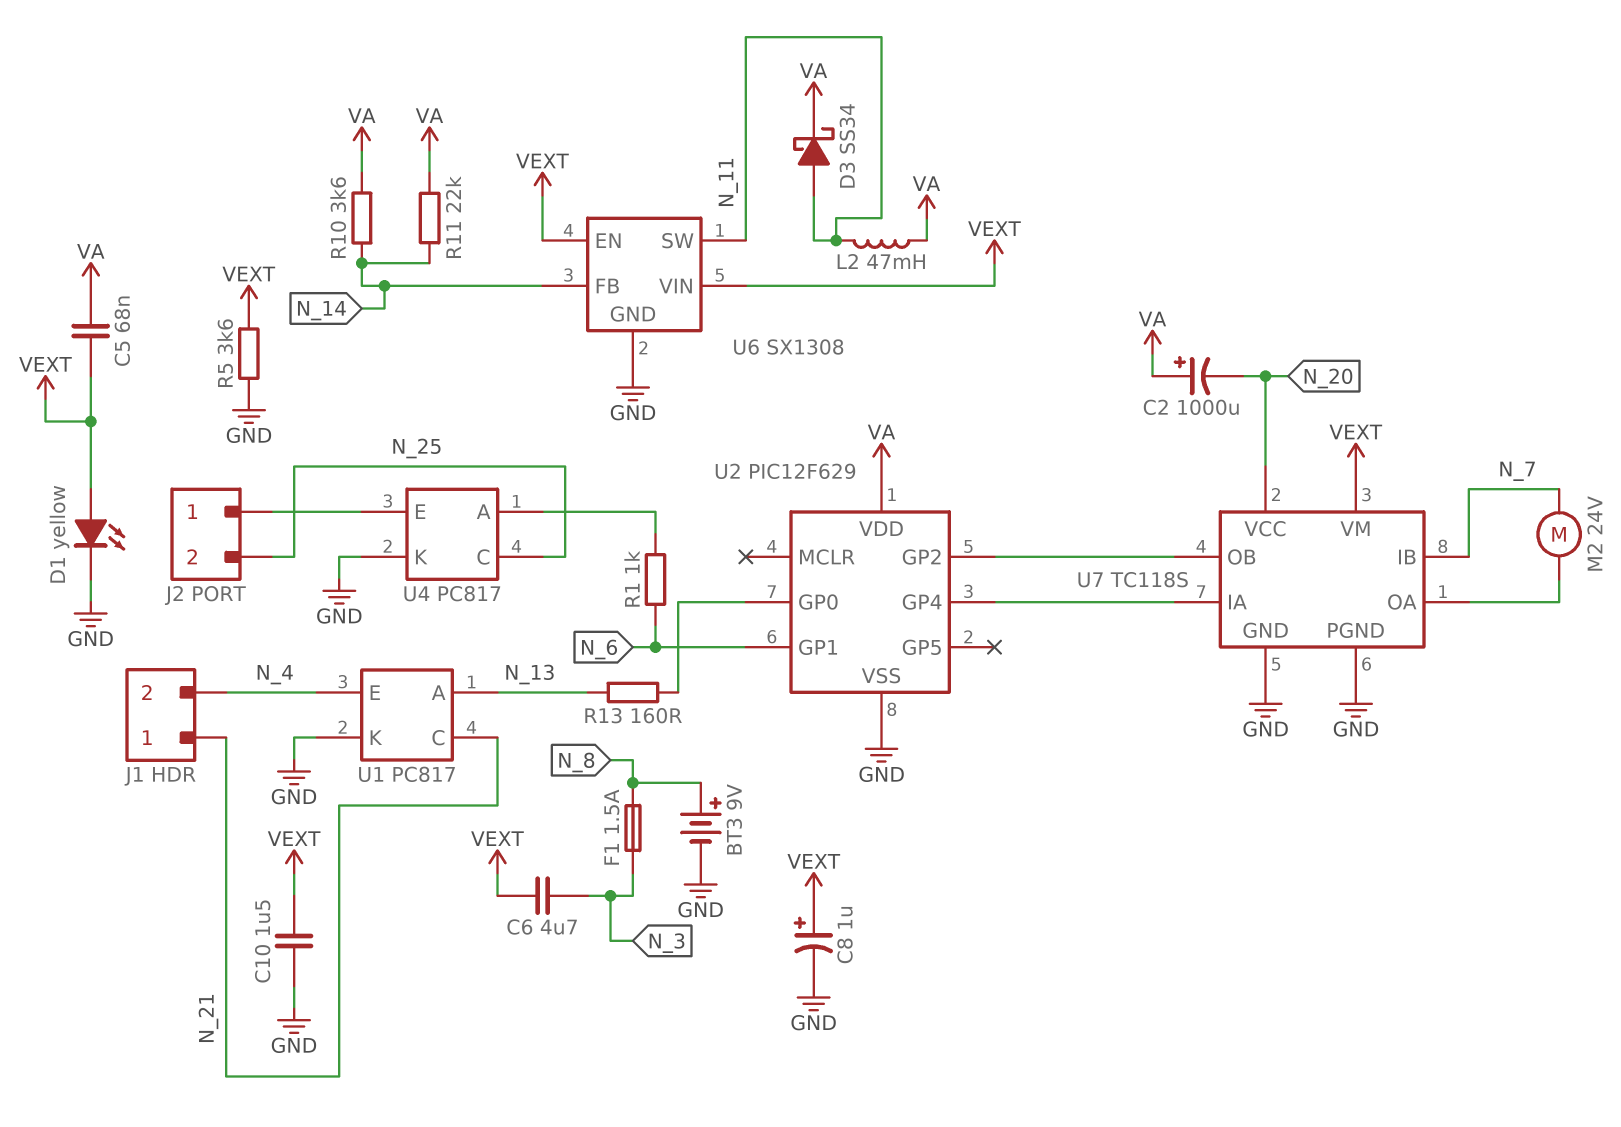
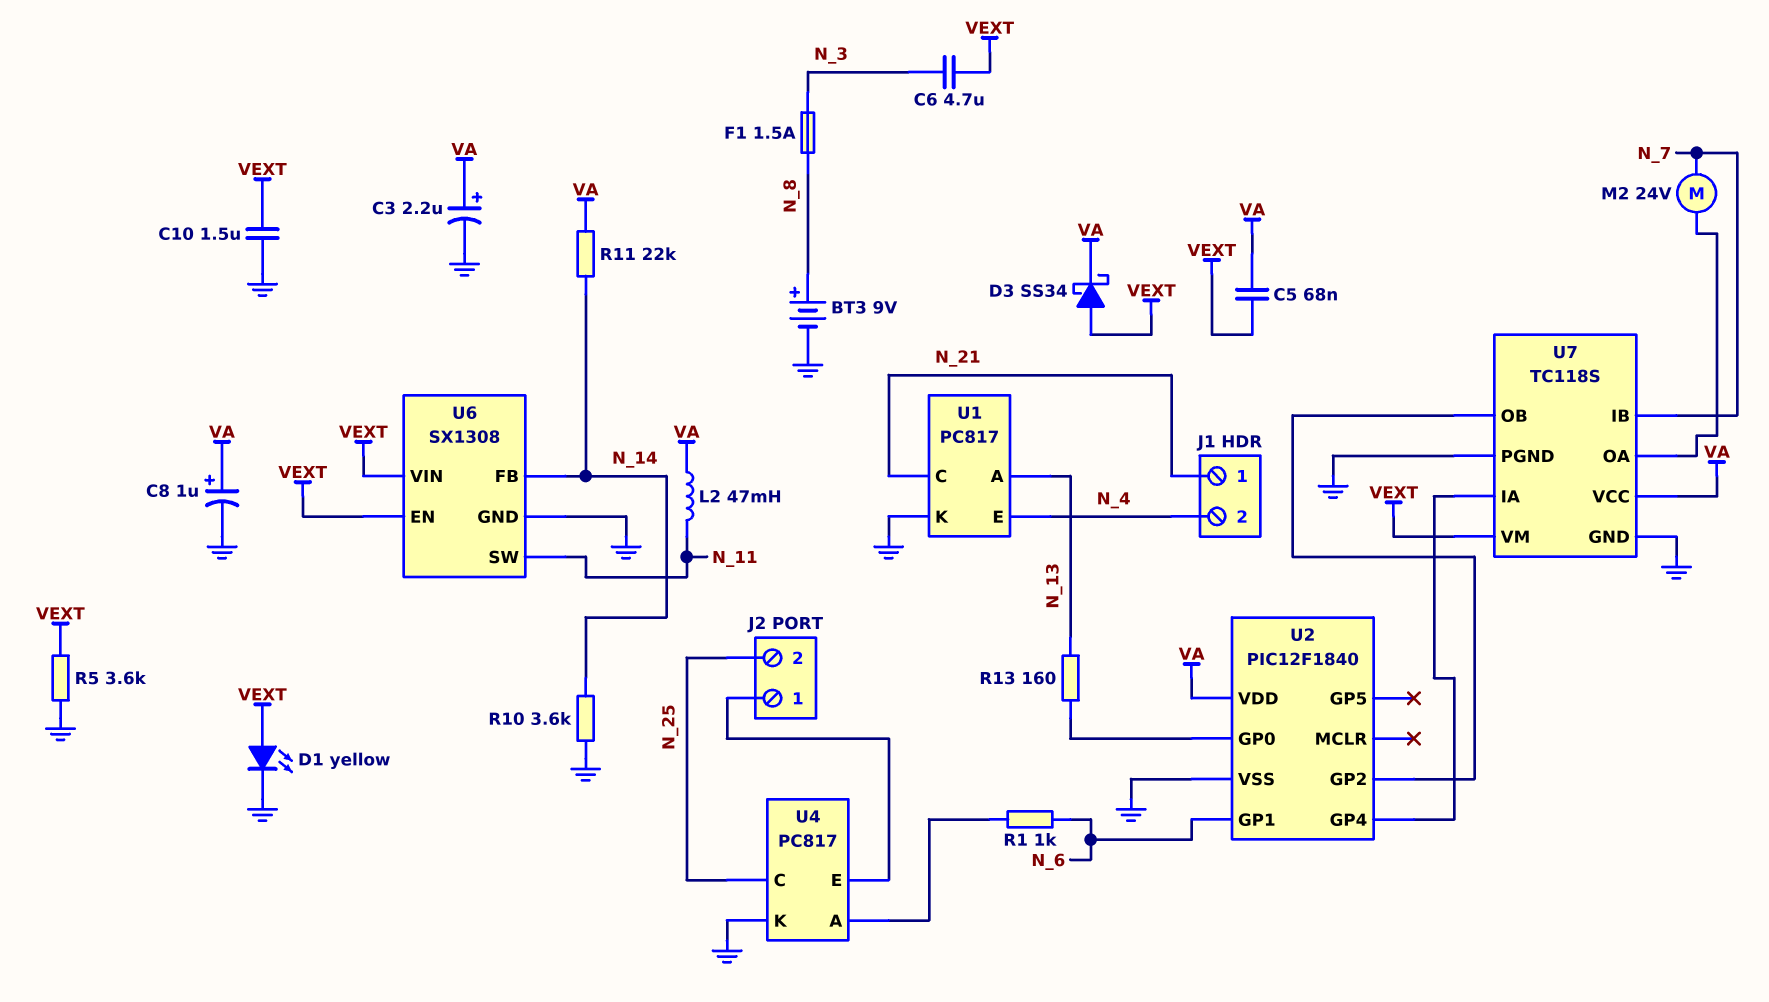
C2: 1000uF (plus VA, minus N_20) -> none
C3: none -> 2.2uF (plus VA, minus GND)
C8: 1uF (plus VEXT, minus GND) -> 1uF (plus VA, minus GND)
D3: schottky SS34 (A N_11, K VA) -> schottky SS34 (A VEXT, K VA)
R10: 3.6k (N_14, VA) -> 3.6k (GND, N_14)
U2: PIC12F629 -> PIC12F1840
U7 pin VCC: N_20 -> VA

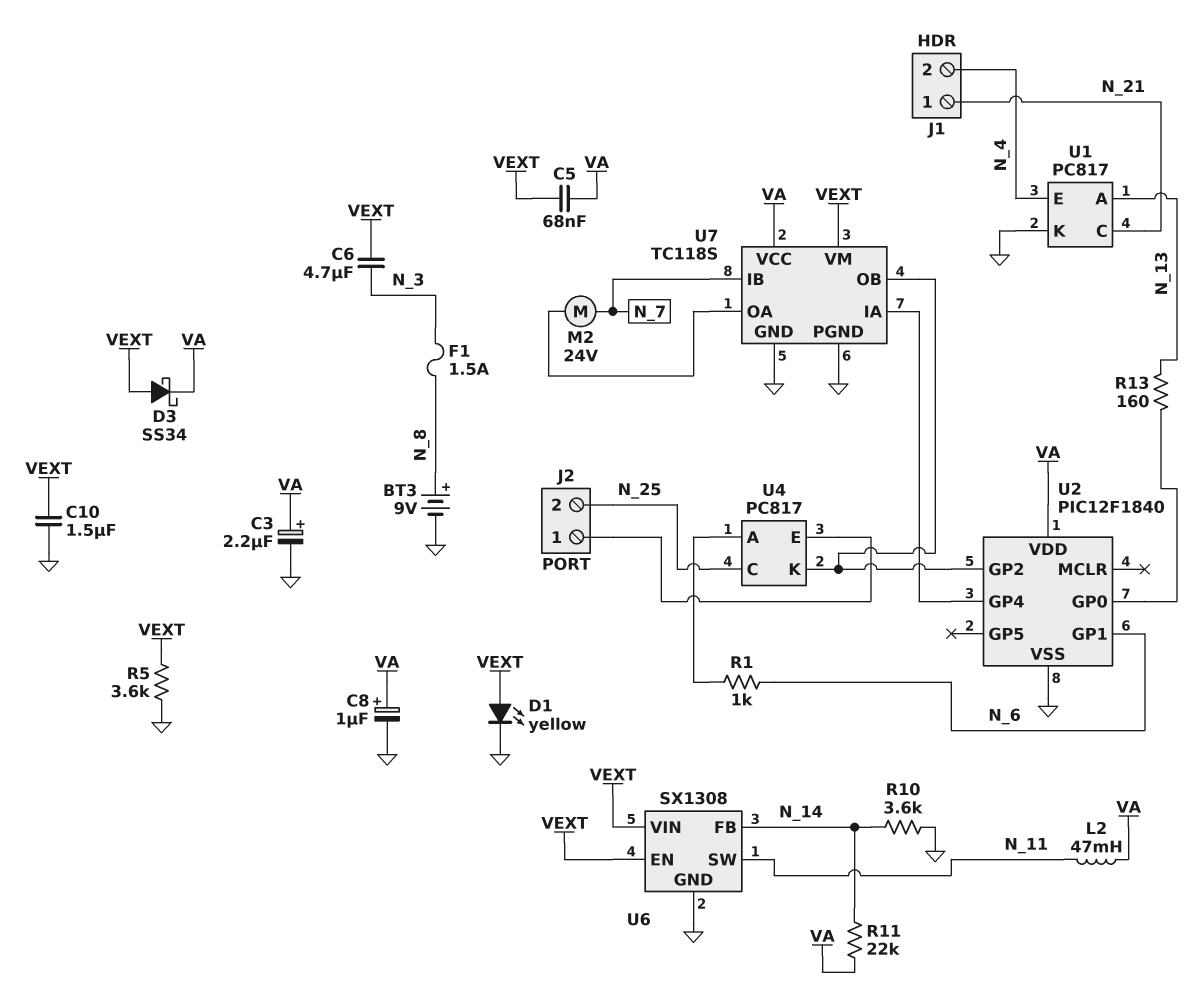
U4 pin K: GND -> U2/GP2

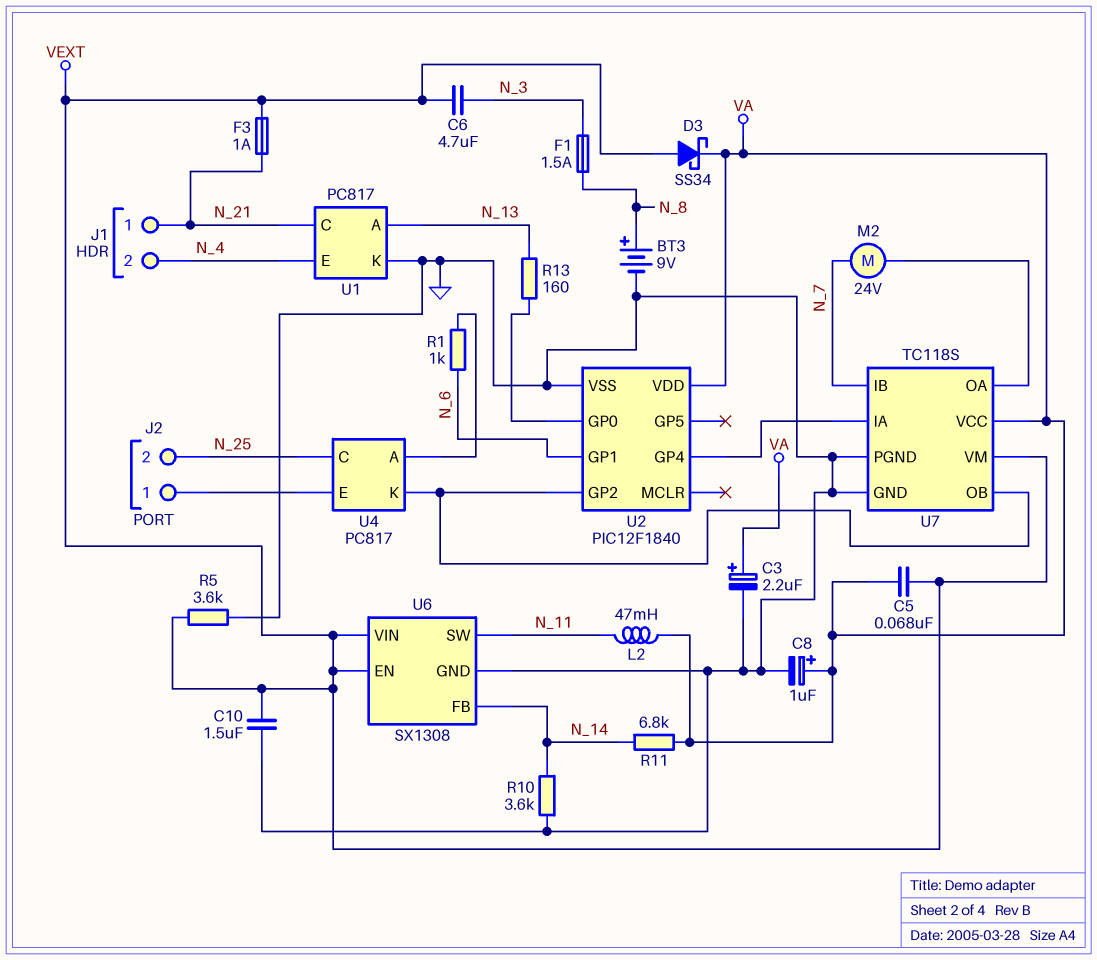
D1: LED yellow (A VEXT, K GND) -> none
F3: none -> 1A (N_21, VEXT)
R11: 22k (N_14, VA) -> 6.8k (N_14, VA)

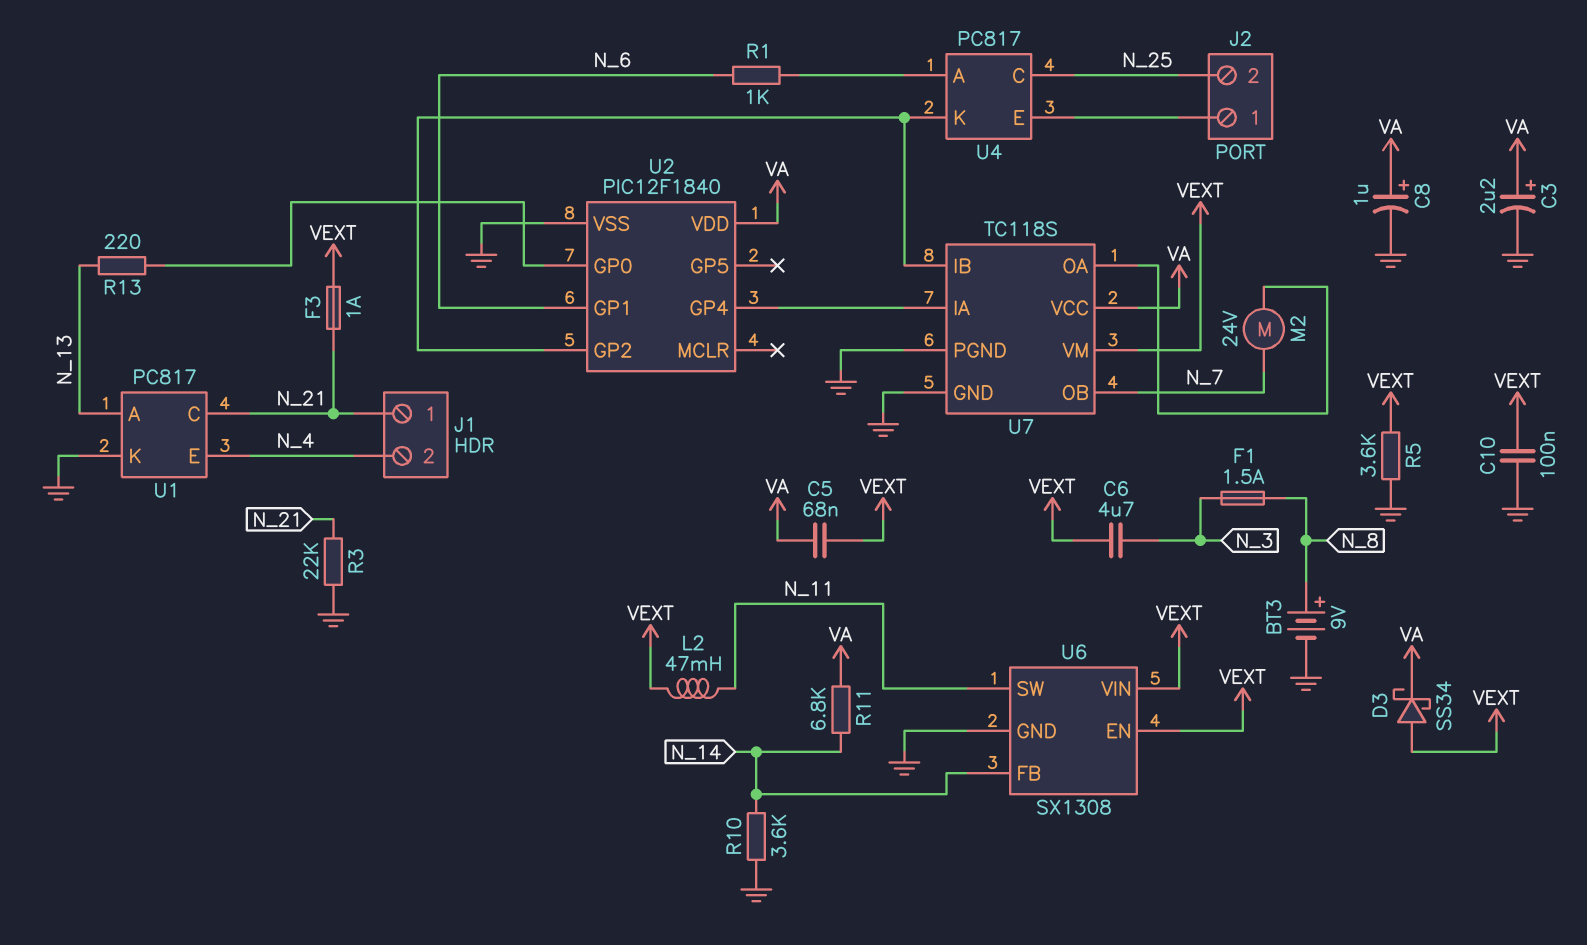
C10: 1.5uF (GND, VEXT) -> 100nF (GND, VEXT)
L2: 47mH (N_11, VA) -> 47mH (N_11, VEXT)
R3: none -> 22k (GND, N_21)
R13: 160 (N_13, U2/GP0) -> 220 (N_13, U2/GP0)
U7 pin IB: N_7 -> U2/GP2
U7 pin OB: U2/GP2 -> N_7

